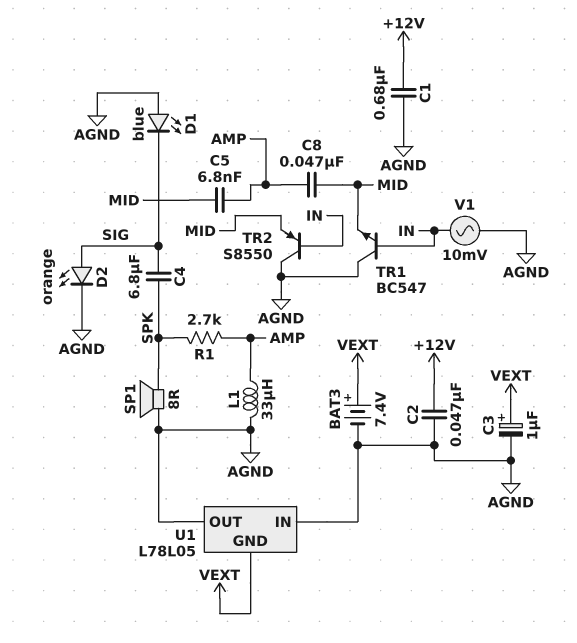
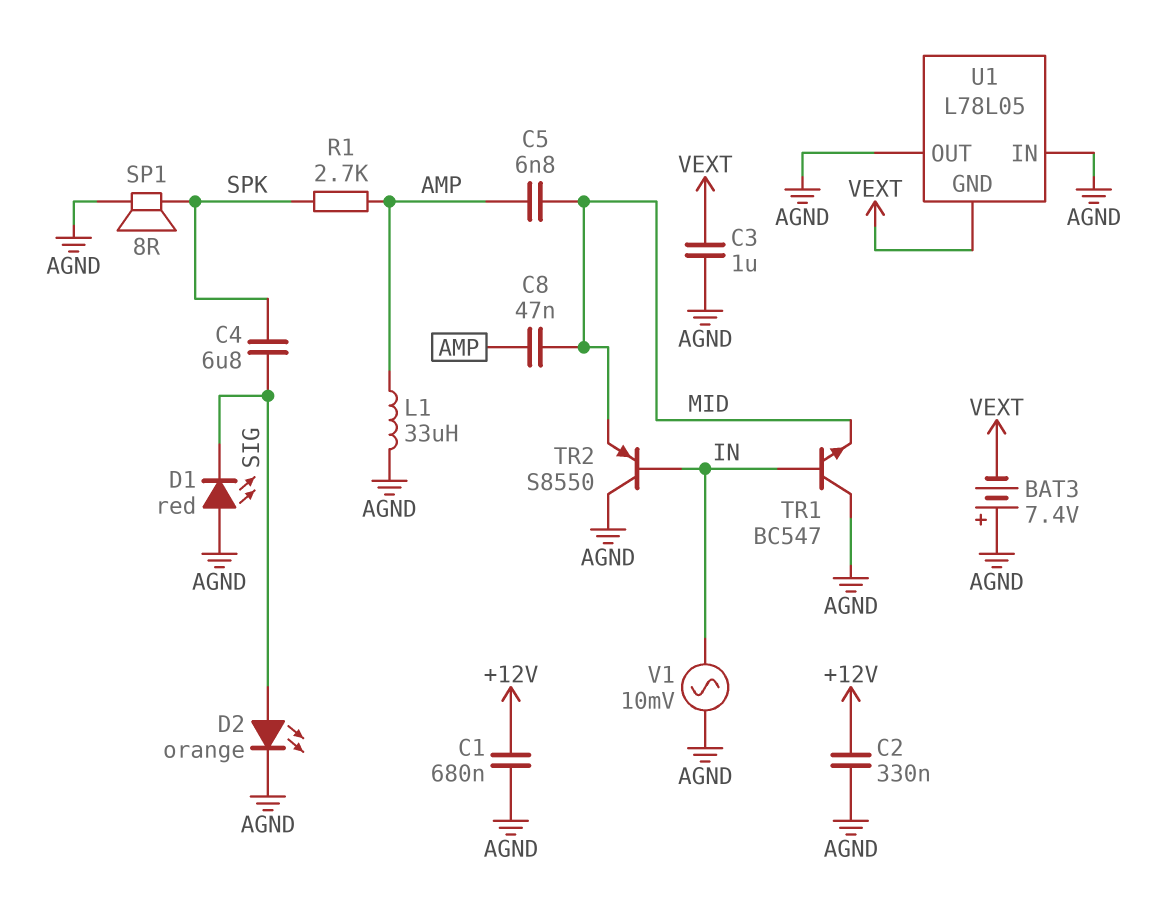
BAT3: 7.4V (plus VEXT, minus AGND) -> 7.4V (plus AGND, minus VEXT)
C2: 47nF (+12V, AGND) -> 330nF (+12V, AGND)
C3: 1uF (plus VEXT, minus AGND) -> 1uF (AGND, VEXT)
D1: LED blue (A AGND, K SIG) -> LED red (A AGND, K SIG)

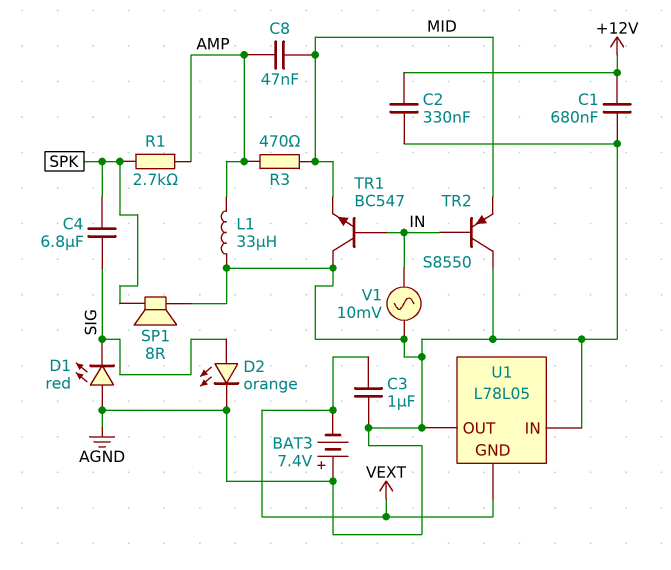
C5: 6.8nF (AMP, MID) -> none
R3: none -> 470 (AMP, MID)

